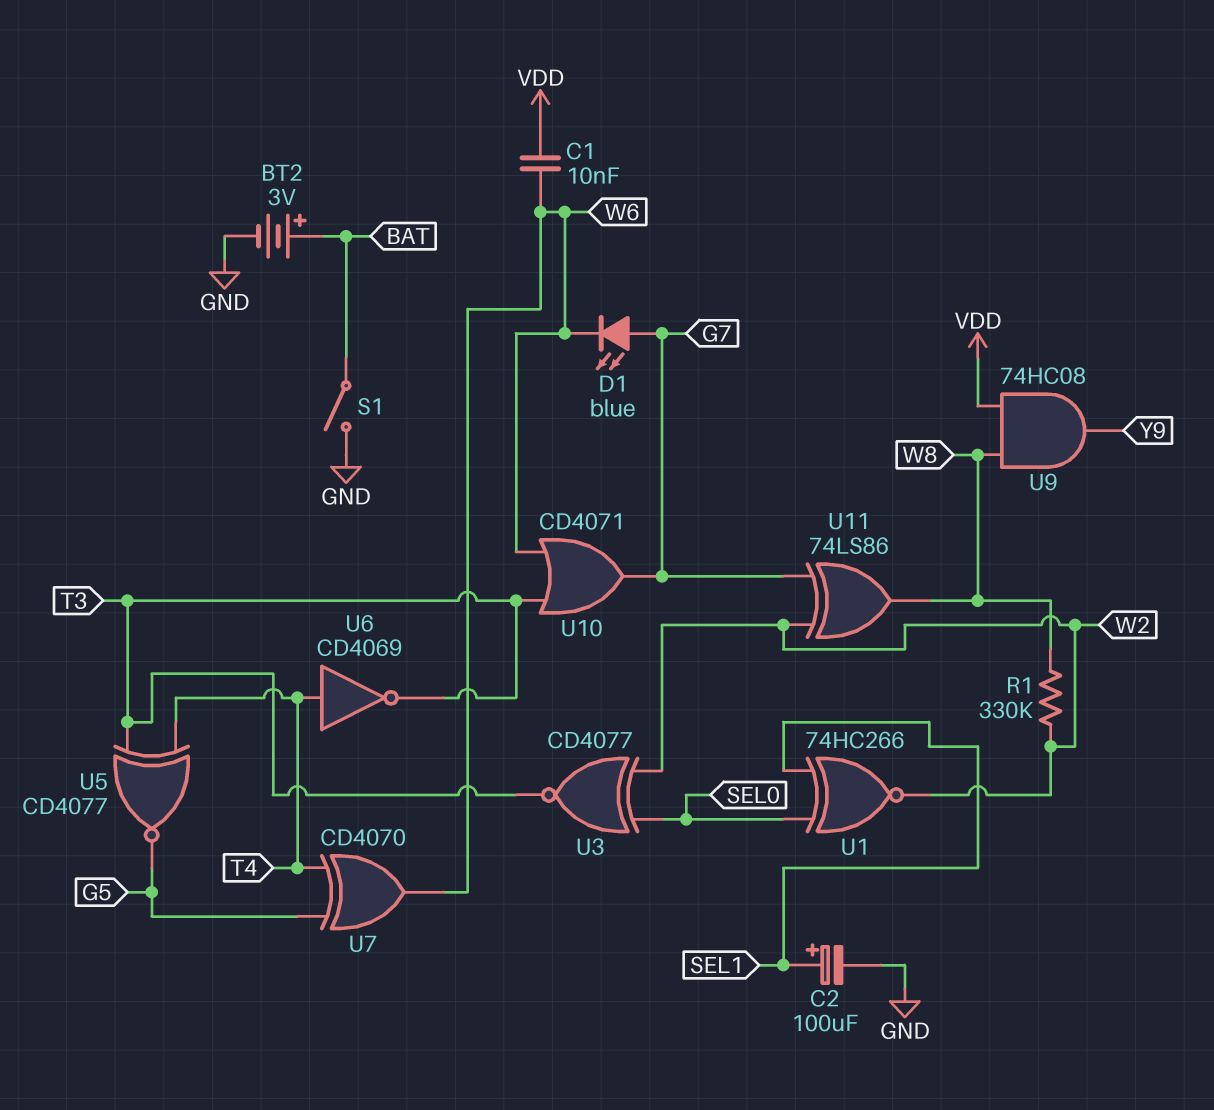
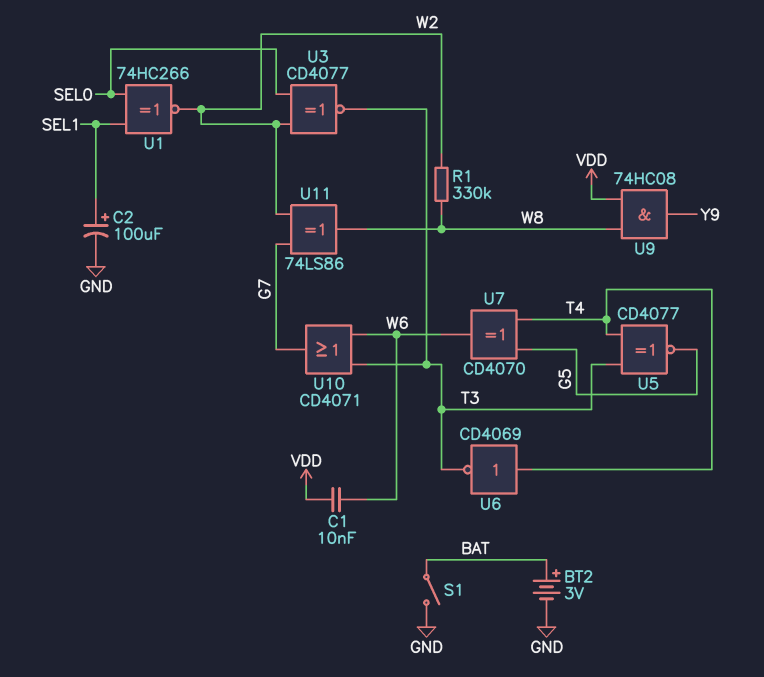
D1: LED blue (A G7, K W6) -> none

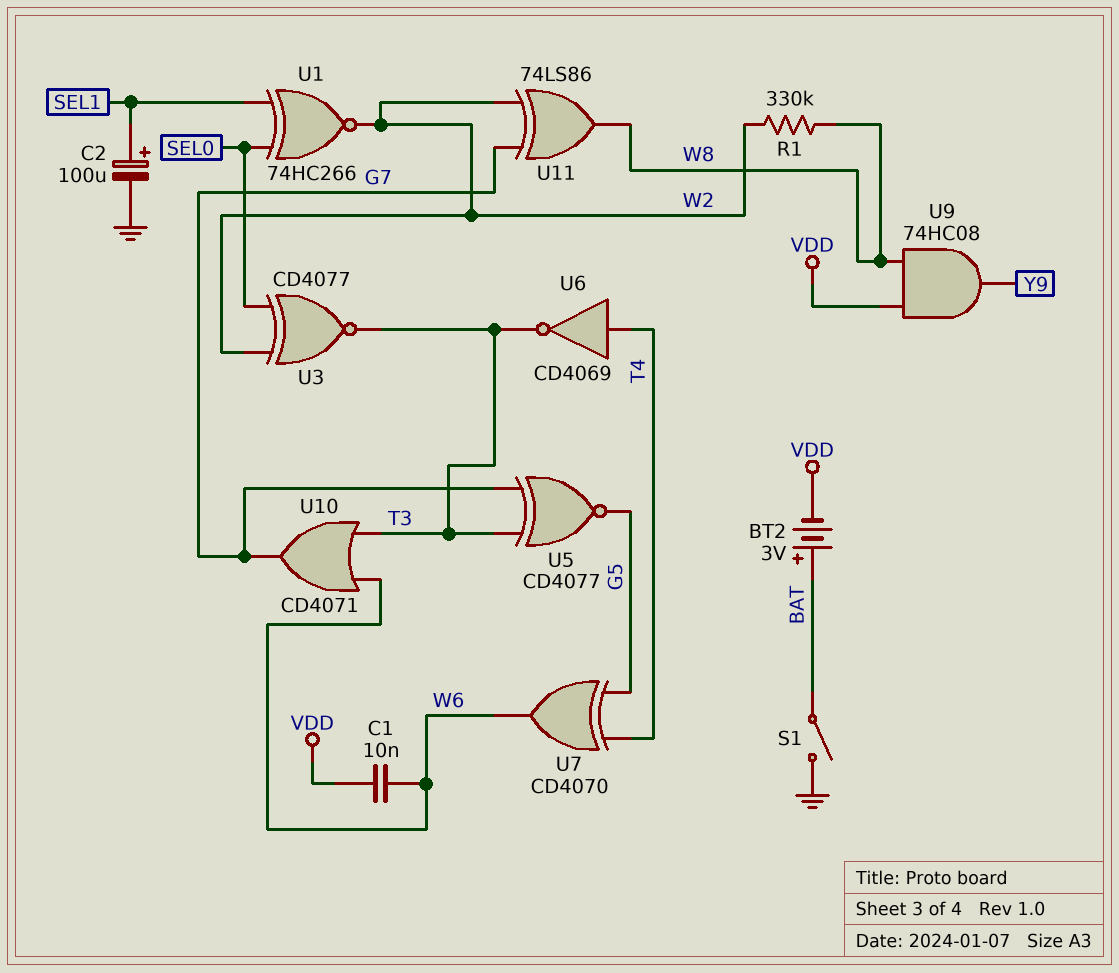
BT2: 3V (plus BAT, minus GND) -> 3V (plus BAT, minus VDD)
U5: XNOR CD4077 (in T3, in T4, out G5) -> XNOR CD4077 (in G7, in T3, out G5)

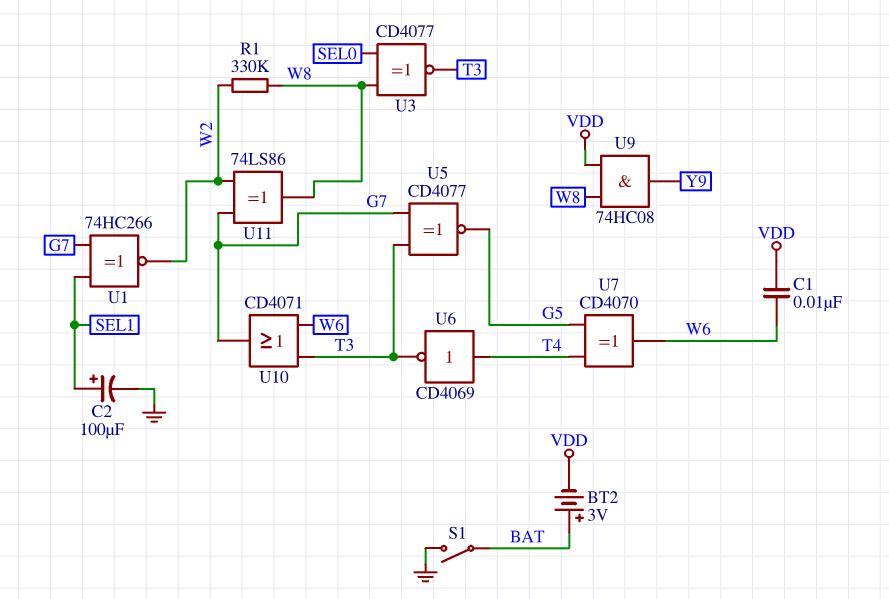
U1: XNOR 74HC266 (in SEL0, in SEL1, out W2) -> XNOR 74HC266 (in G7, in SEL1, out W2)
U3: XNOR CD4077 (in SEL0, in W2, out T3) -> XNOR CD4077 (in SEL0, in W8, out T3)

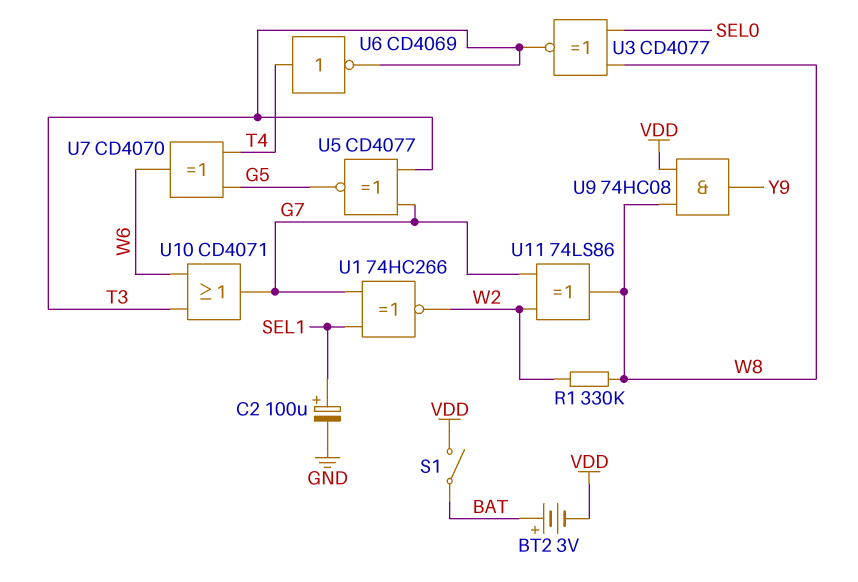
C1: 10nF (VDD, W6) -> none
S1: switch (BAT, GND) -> switch (BAT, VDD)

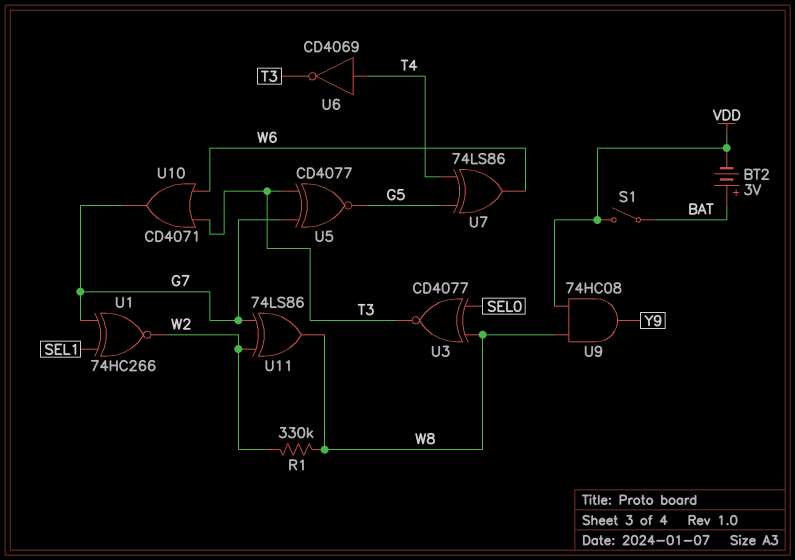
C2: 100uF (plus SEL1, minus GND) -> none
U7: XOR CD4070 (in G5, in T4, out W6) -> XOR 74LS86 (in G5, in T4, out W6)

